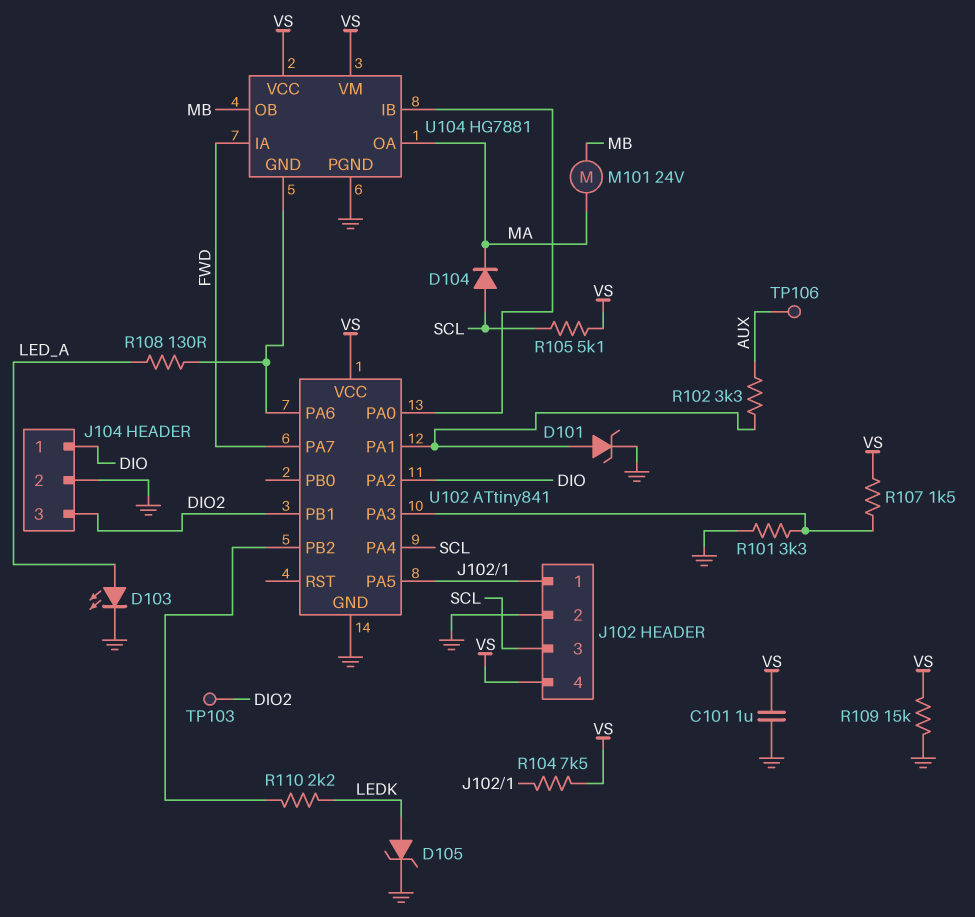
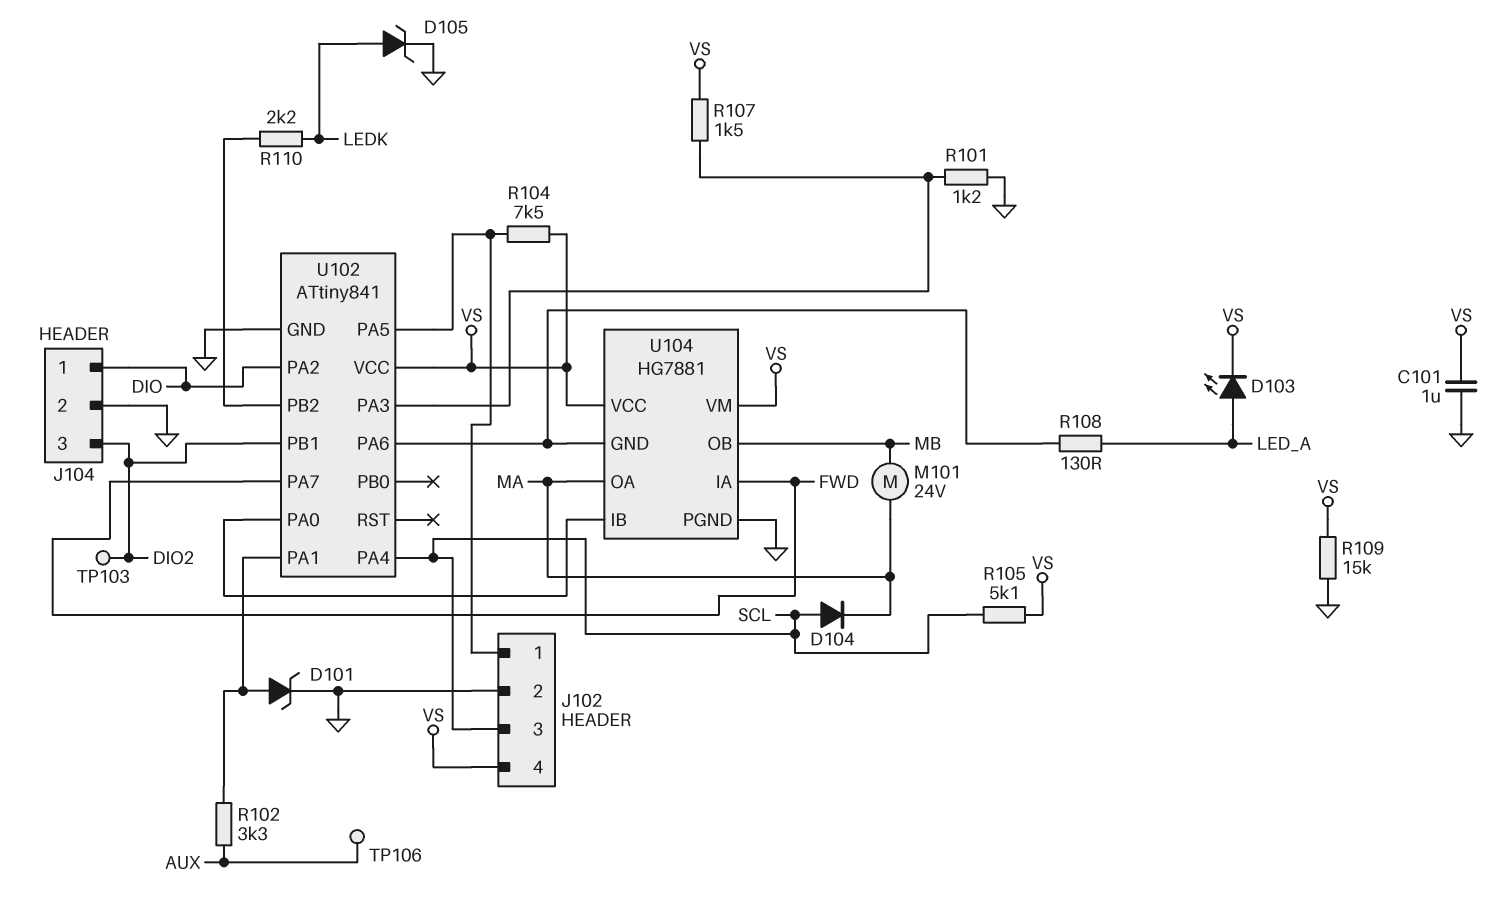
D103: LED (A LED_A, K GND) -> LED (A LED_A, K VS)
R101: 3.3k (GND, U102/PA3) -> 1.2k (GND, U102/PA3)

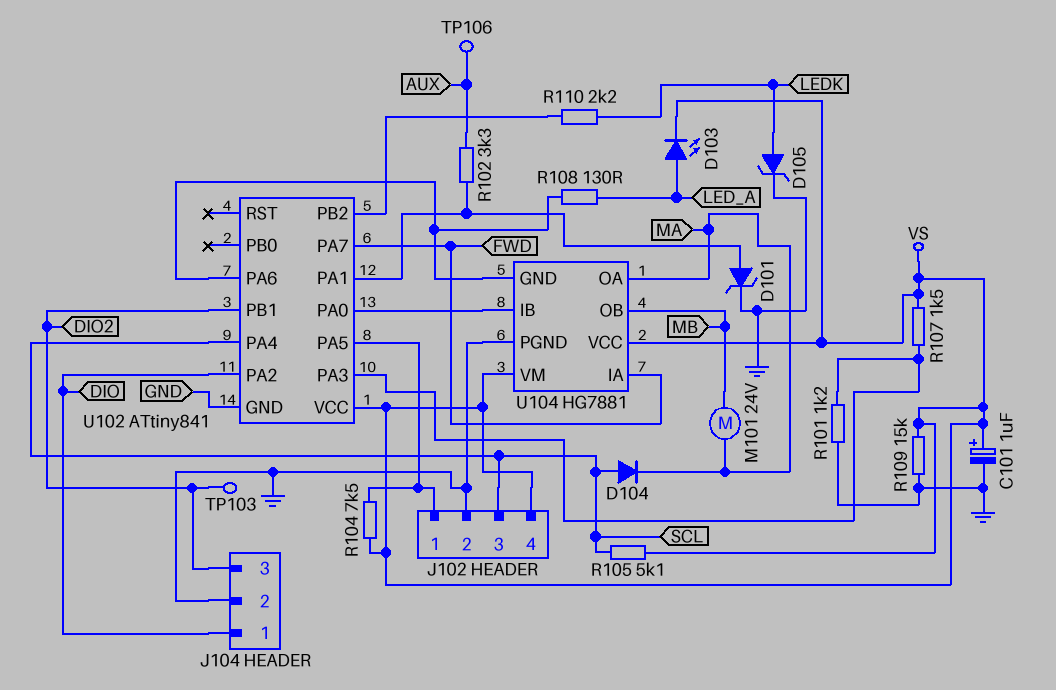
C101: 1uF (GND, VS) -> 1uF (plus VS, minus GND)

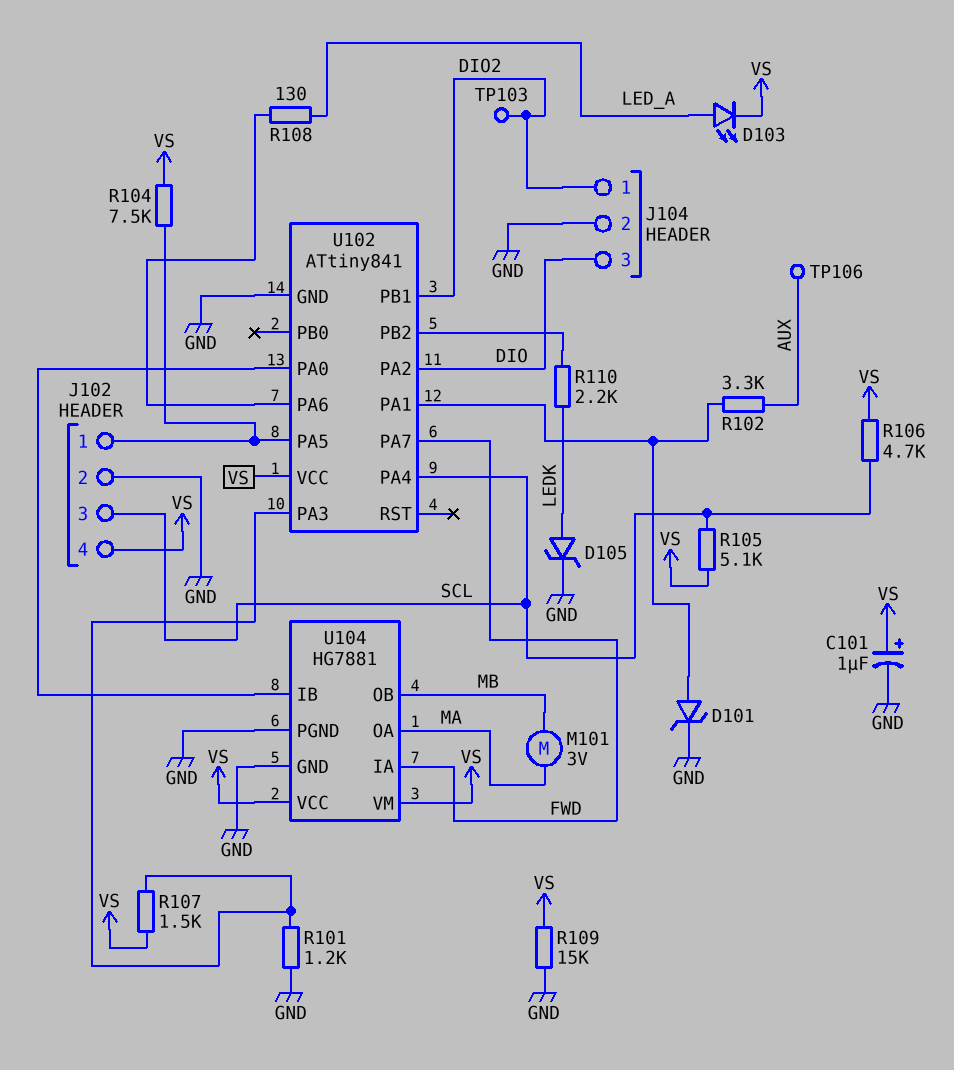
D104: diode (A SCL, K MA) -> none
J104 pin 1: DIO -> DIO2
J104 pin 3: DIO2 -> DIO
M101: motor 24V (MA, MB) -> motor 3V (MA, MB)
R106: none -> 4.7k (SCL, VS)
U104 pin GND: U102/PA6 -> GND

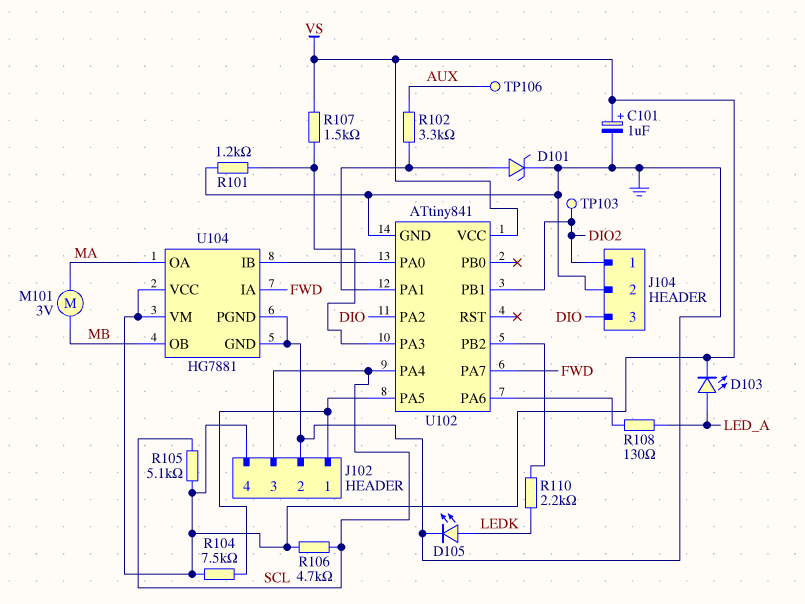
D105: zener (A LEDK, K GND) -> LED (A LEDK, K GND)
R109: 15k (GND, VS) -> none

